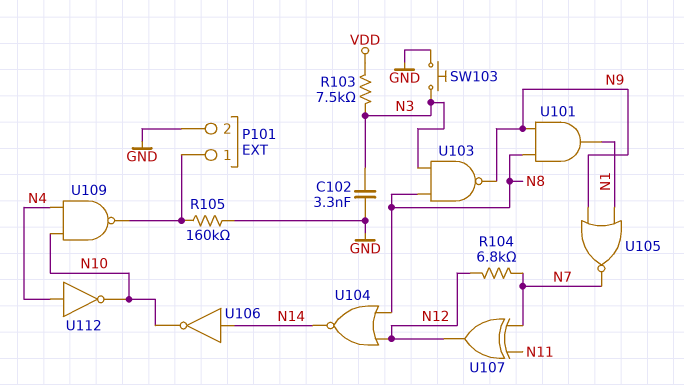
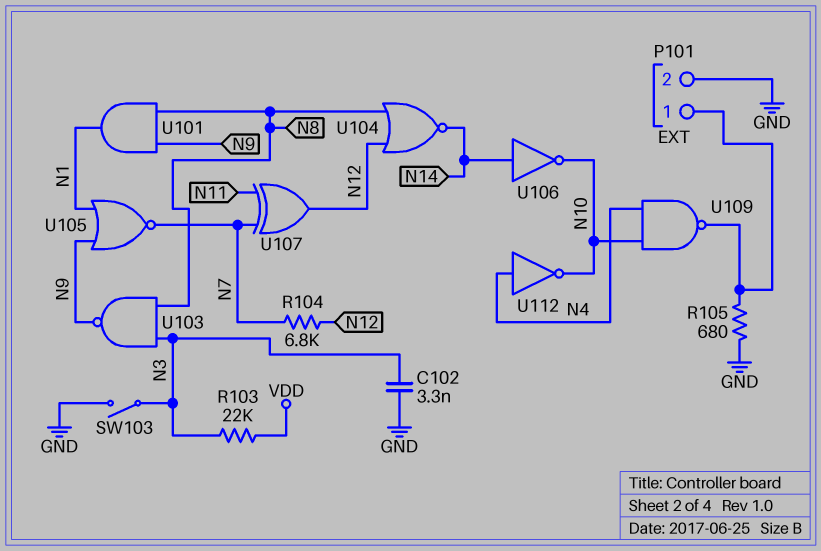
R103: 7.5k (N3, VDD) -> 22k (N3, VDD)
R105: 160k (GND, P101/1) -> 680 (GND, P101/1)
SW103: button (GND, N3) -> switch (GND, N3)

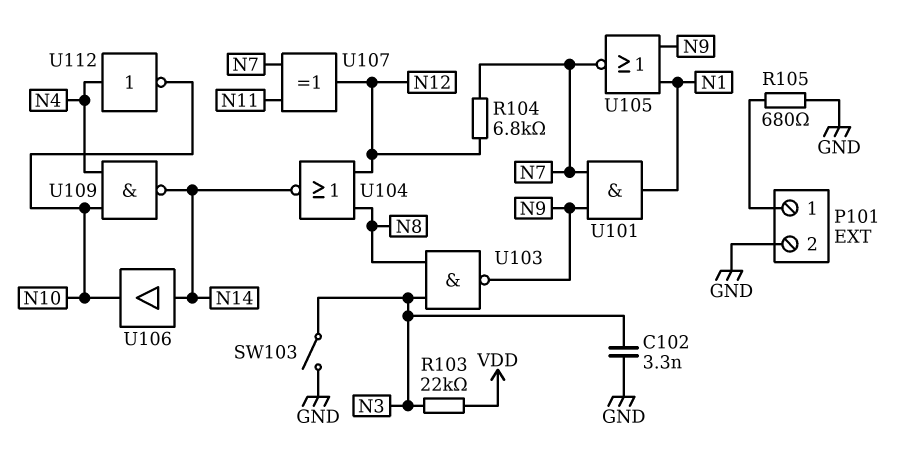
U101: AND (in N8, in N9, out N1) -> AND (in N7, in N9, out N1)
U106: NOT (in N14, out N10) -> buffer (in N14, out N10)
U109: NAND (in N4, in N10, out P101/1) -> NAND (in N4, in N10, out N14)

